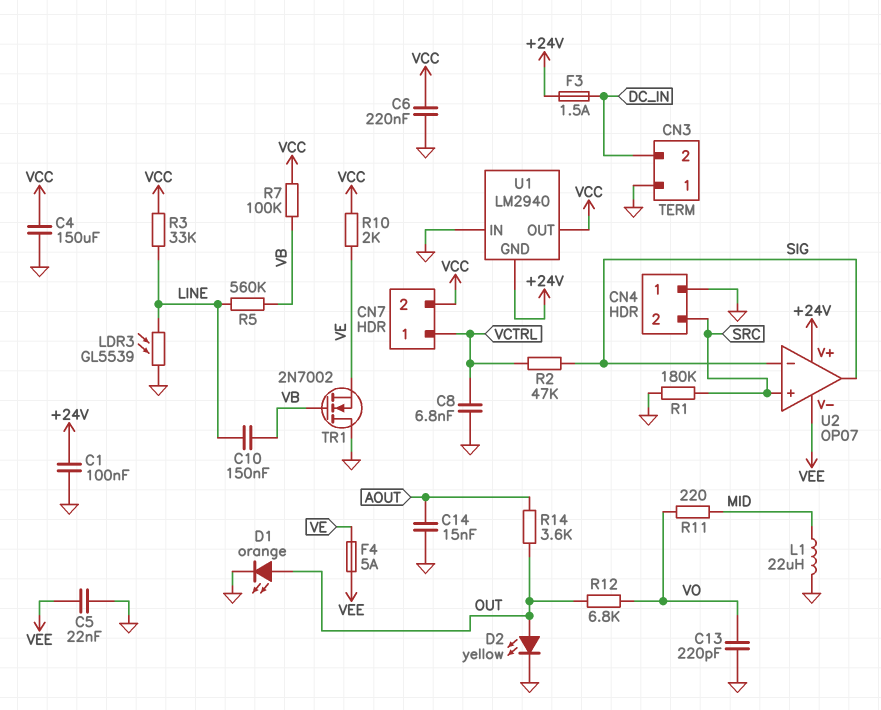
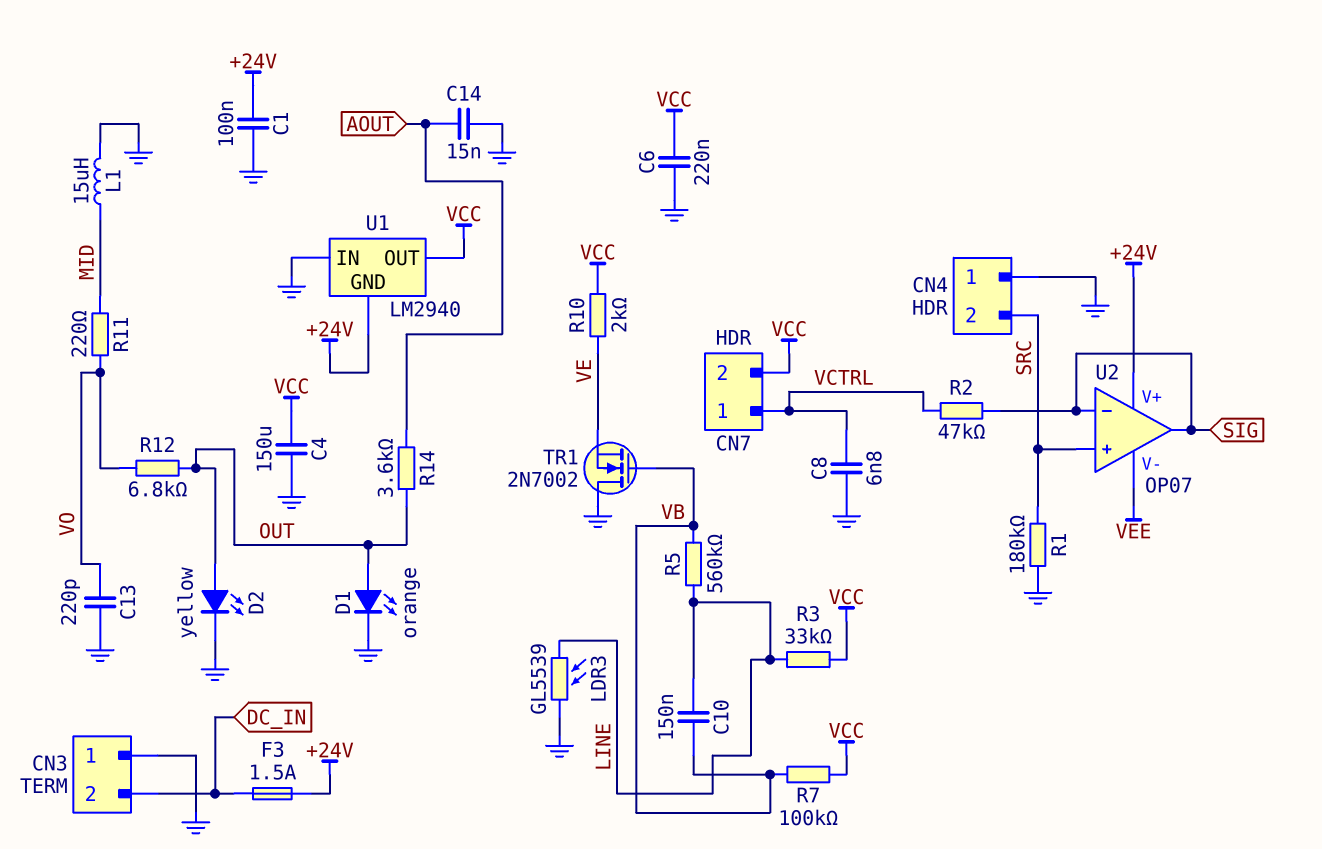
C5: 22nF (GND, VEE) -> none
F4: 5A (VE, VEE) -> none
L1: 22uH (GND, MID) -> 15uH (GND, MID)

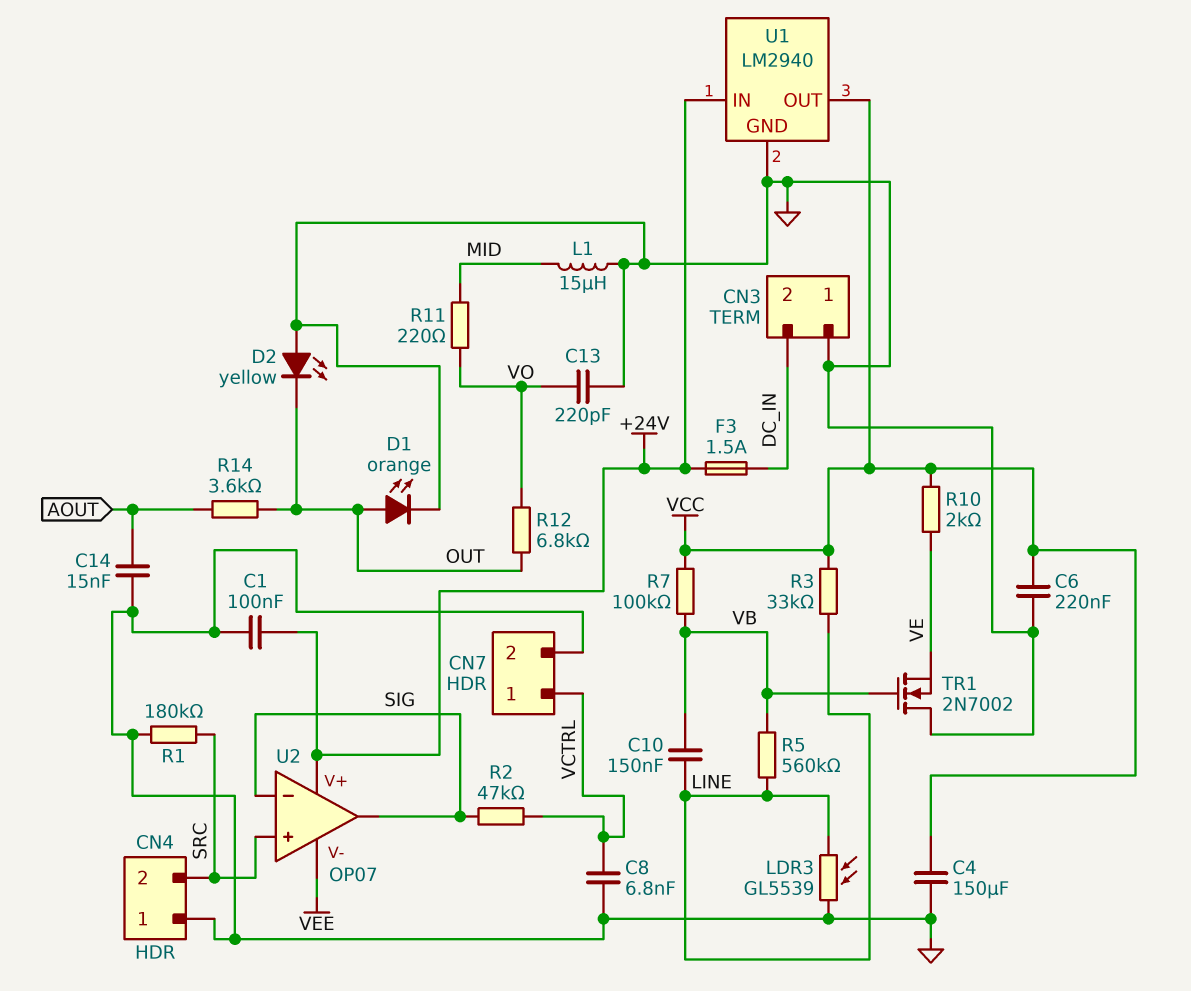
CN7 pin 2: VCC -> GND
D2: LED yellow (A OUT, K GND) -> LED yellow (A GND, K OUT)
U1 pin GND: +24V -> GND
U1 pin IN: GND -> +24V

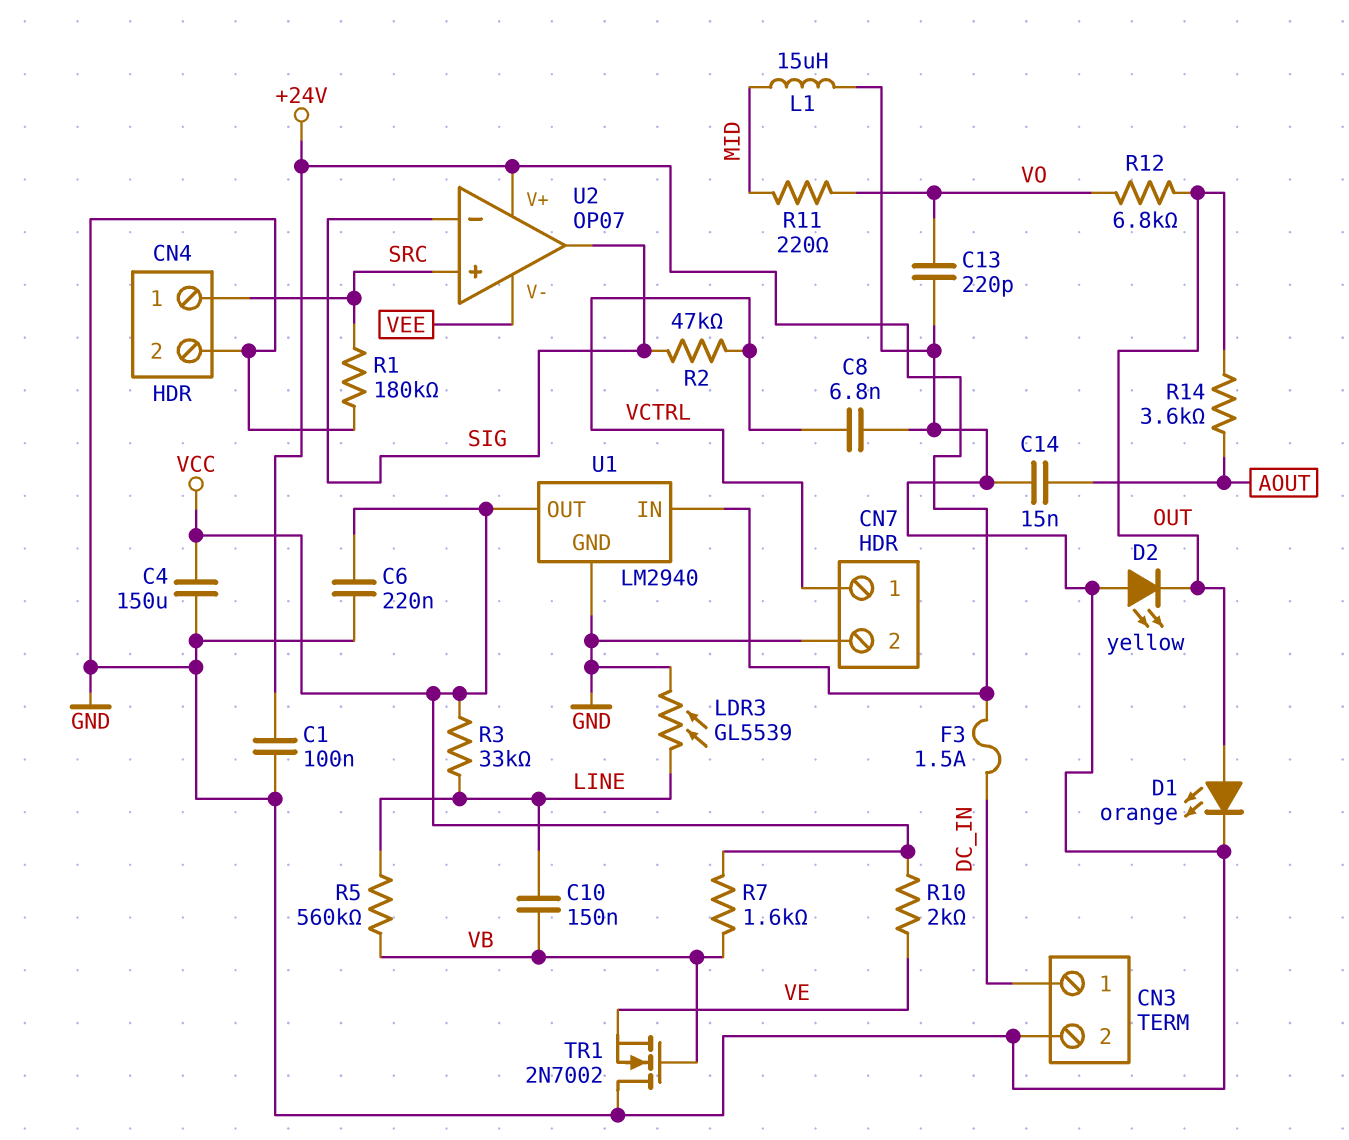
CN3 pin 1: GND -> DC_IN
CN3 pin 2: DC_IN -> GND
CN4 pin 1: GND -> SRC
CN4 pin 2: SRC -> GND
R7: 100k (VB, VCC) -> 1.6k (VB, VCC)

